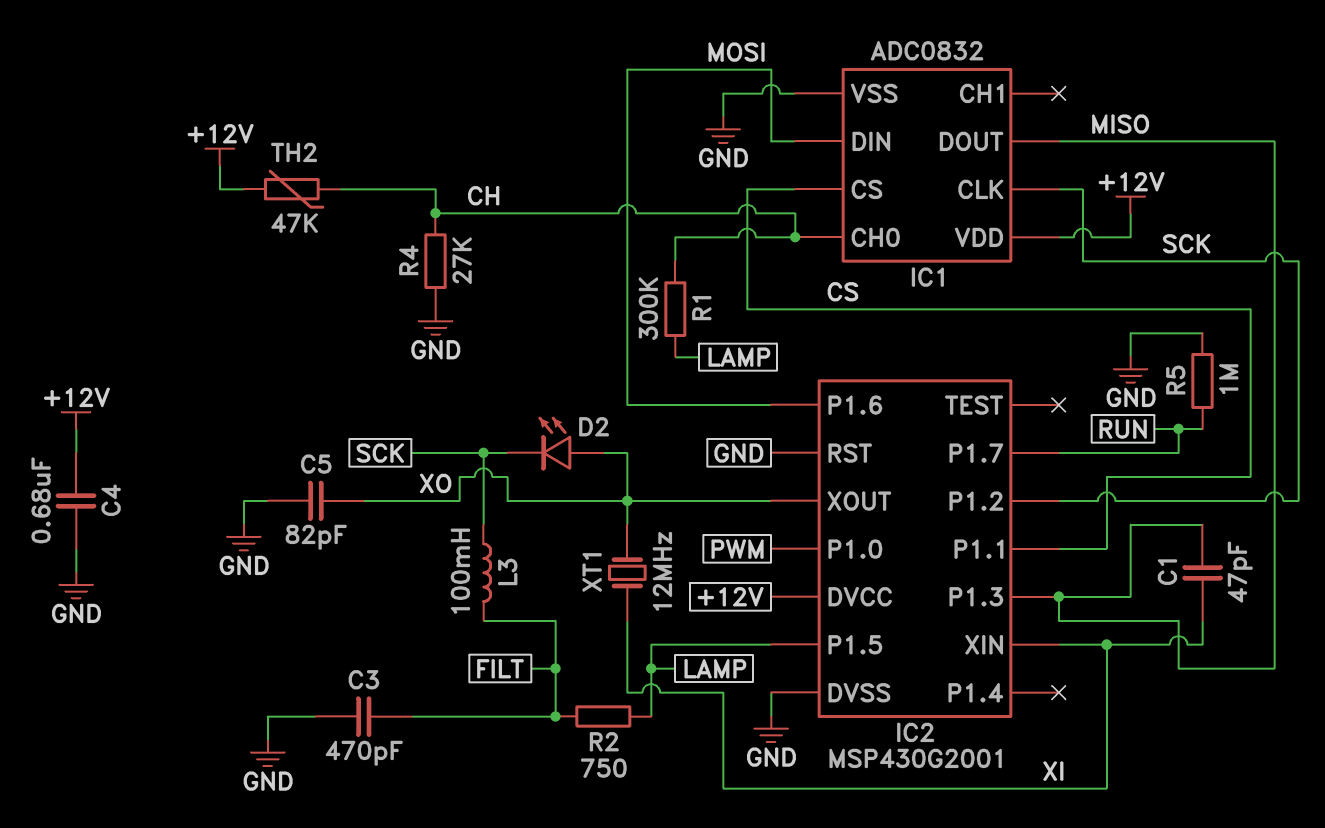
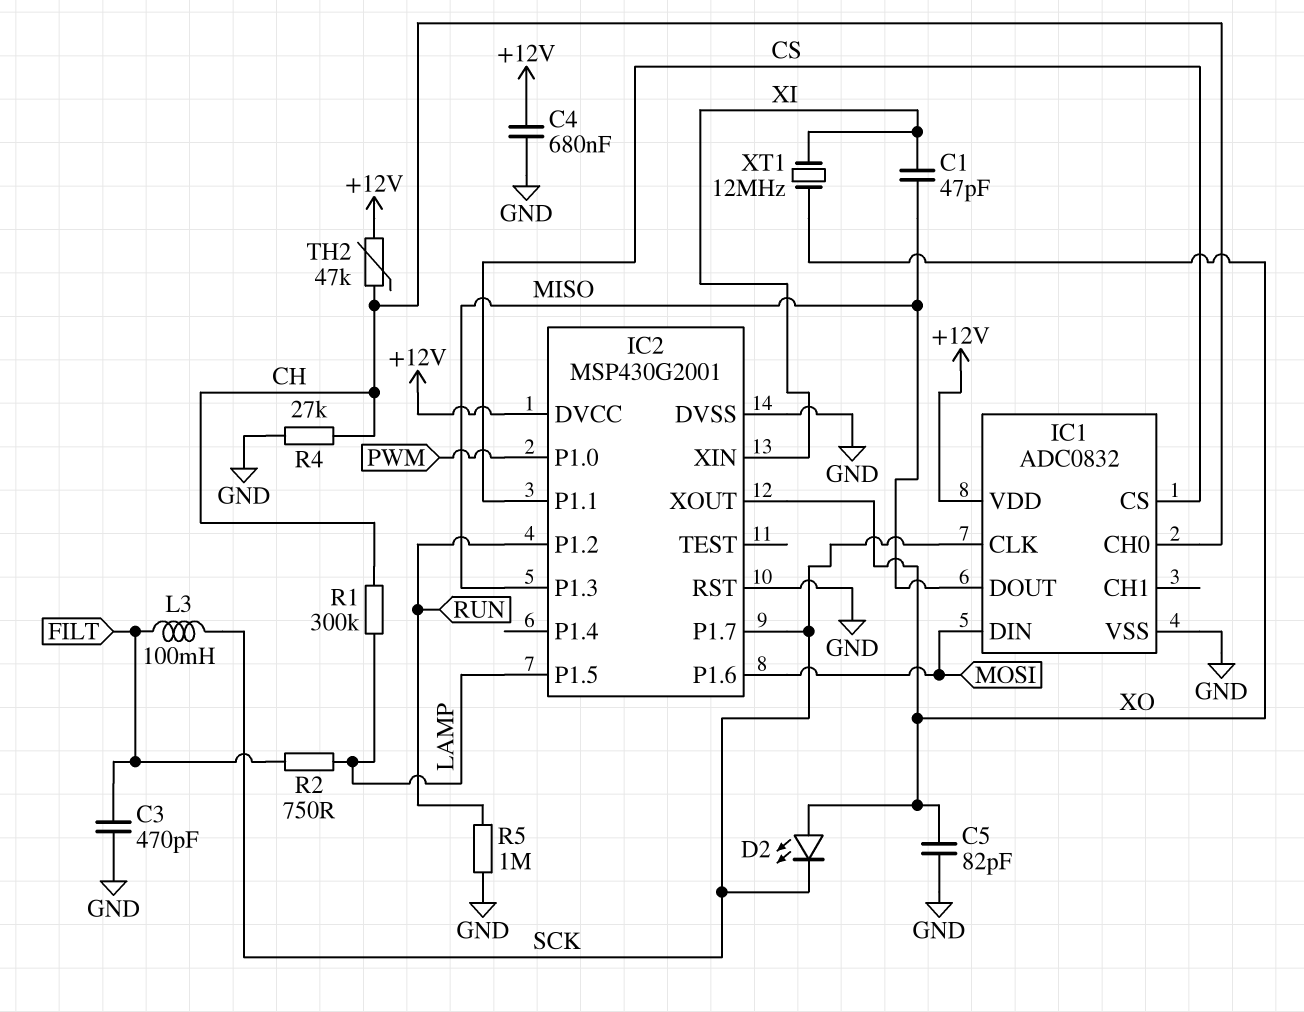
IC2 pin P1.2: SCK -> RUN
IC2 pin P1.7: RUN -> SCK

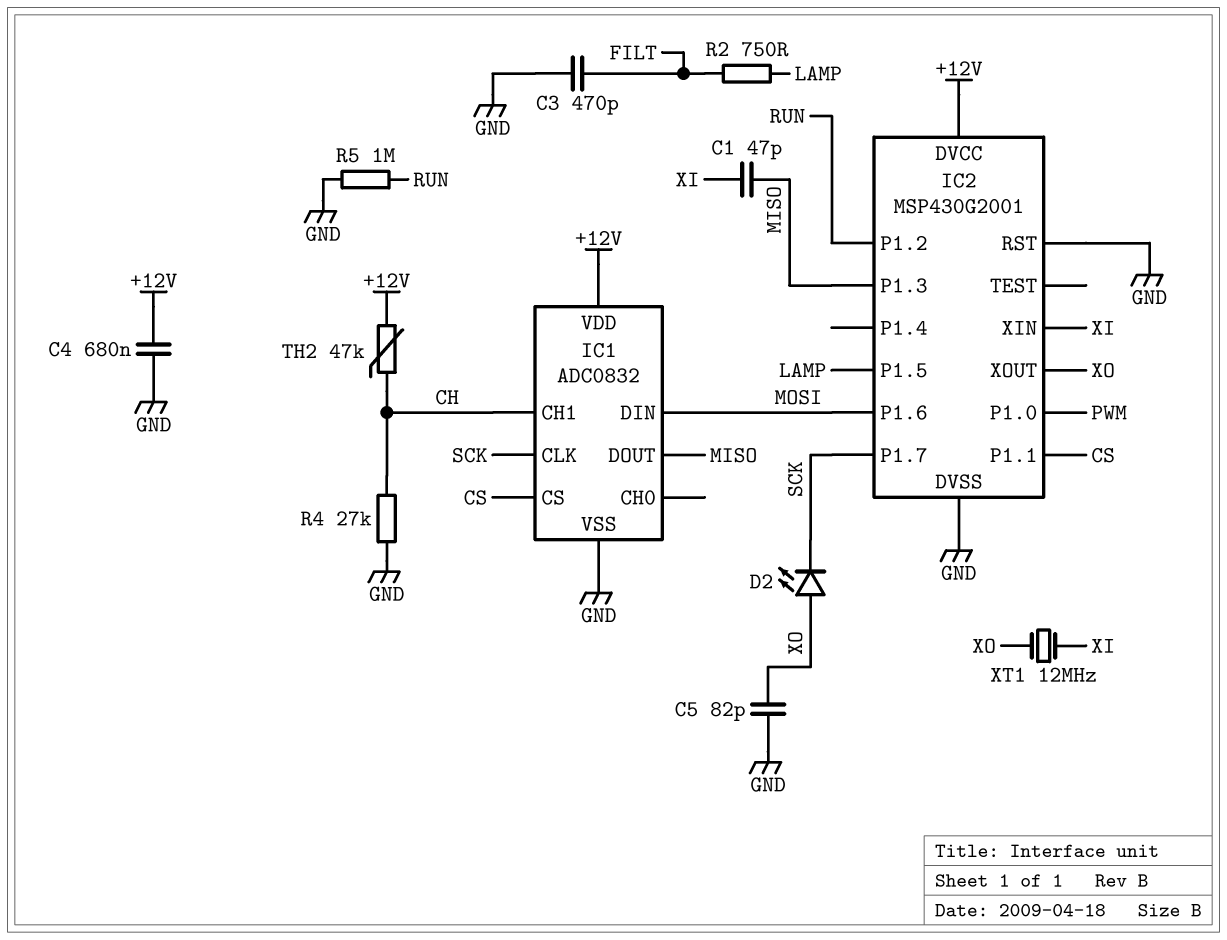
IC1 pin CH0: CH -> none
IC1 pin CH1: none -> CH
L3: 100mH (FILT, SCK) -> none
R1: 300k (CH, LAMP) -> none

